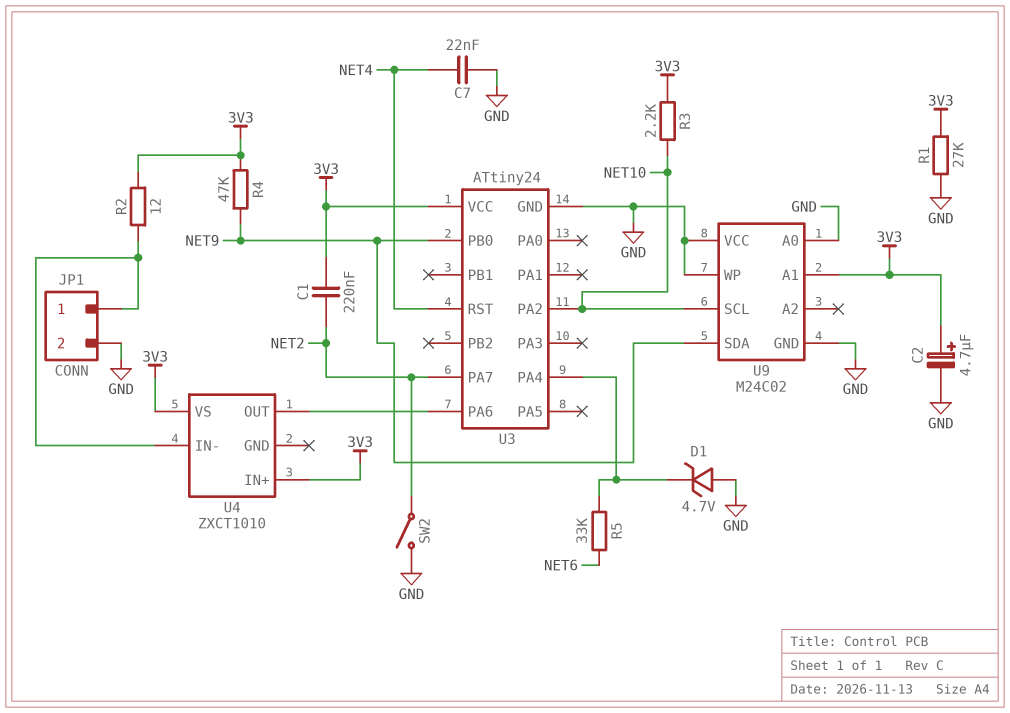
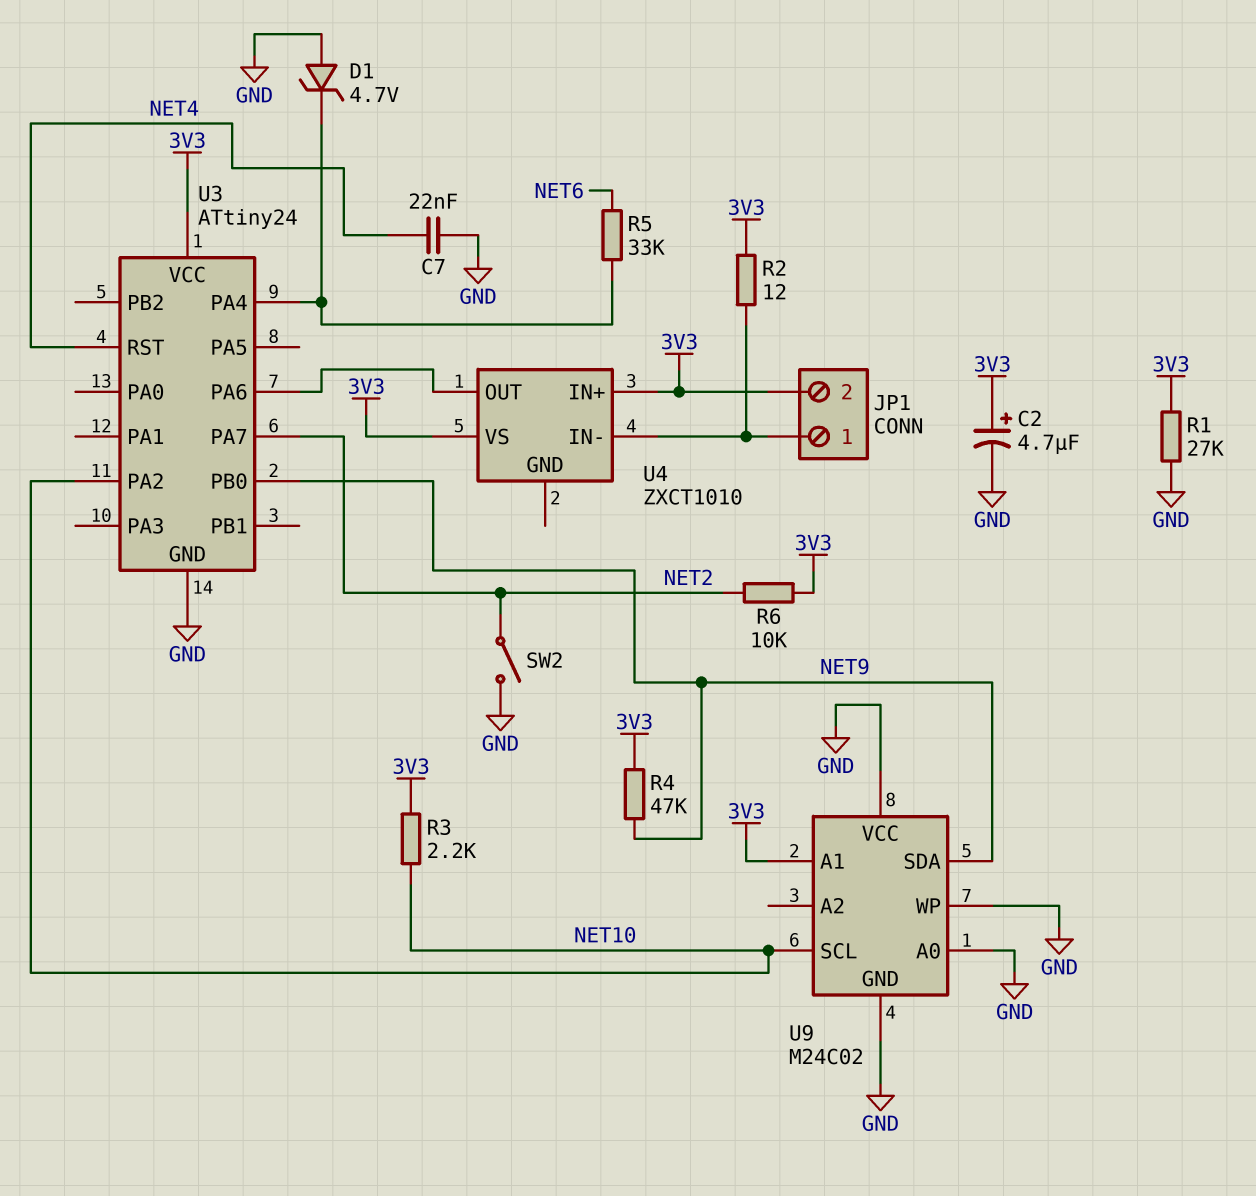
C1: 220nF (3V3, NET2) -> none
JP1 pin 2: GND -> 3V3
R6: none -> 10k (3V3, NET2)

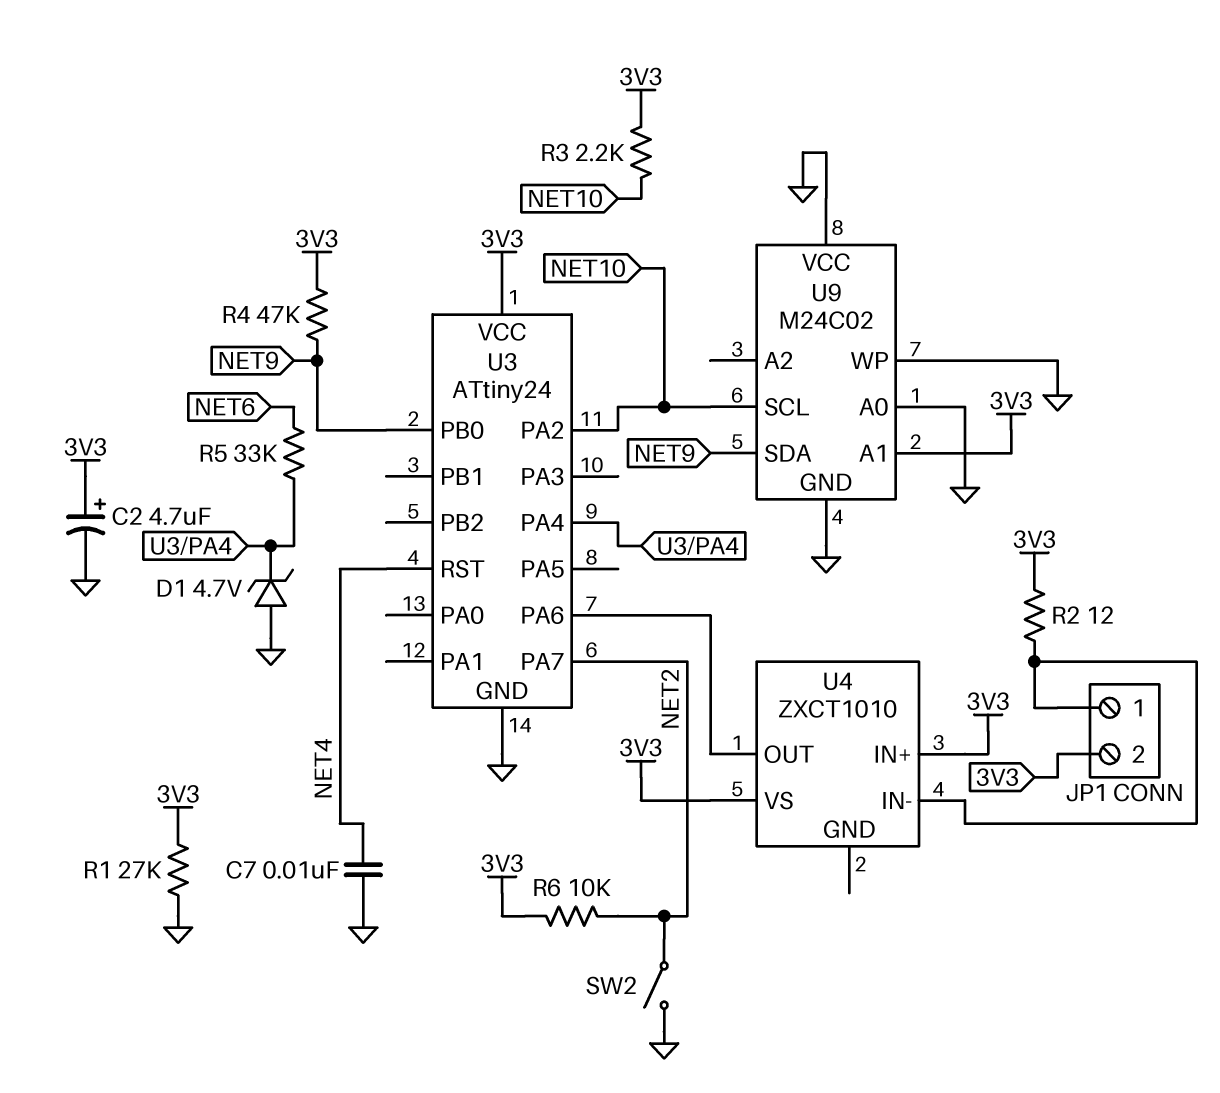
C7: 22nF (GND, NET4) -> 10nF (GND, NET4)

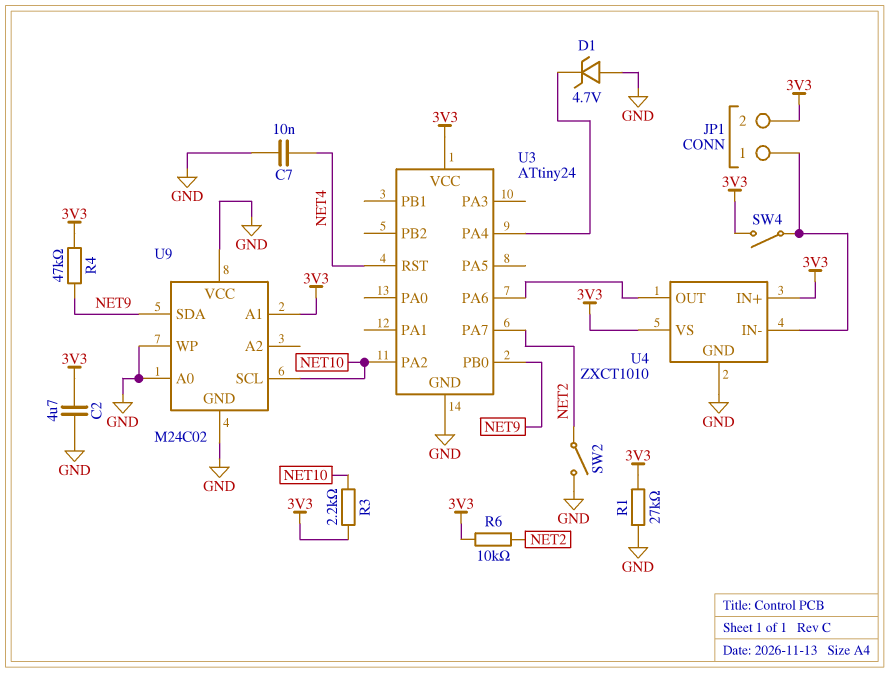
C2: 4.7uF (plus 3V3, minus GND) -> 4.7uF (3V3, GND)
R2: 12 (3V3, JP1/1) -> none
R5: 33k (NET6, U3/PA4) -> none
SW4: none -> switch (3V3, JP1/1)
U4 pin GND: none -> GND

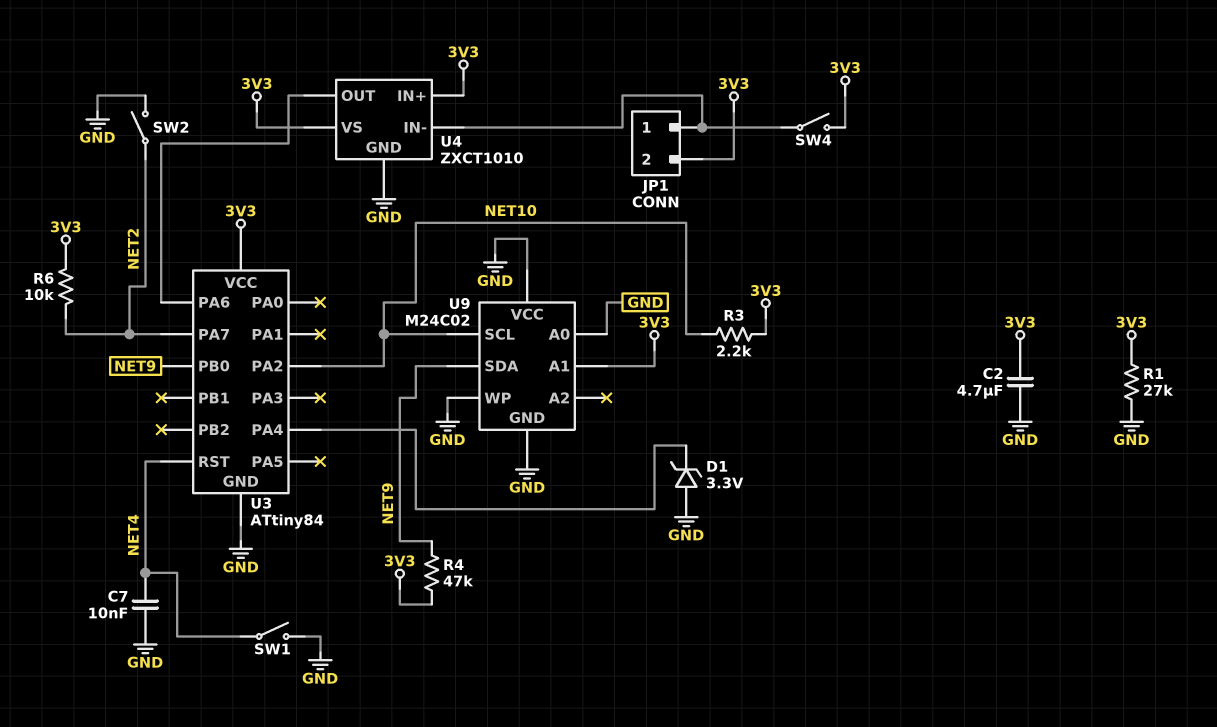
D1: zener 4.7V (A GND, K U3/PA4) -> zener 3.3V (A GND, K U3/PA4)
SW1: none -> switch (GND, NET4)
U3: ATtiny24 -> ATtiny84

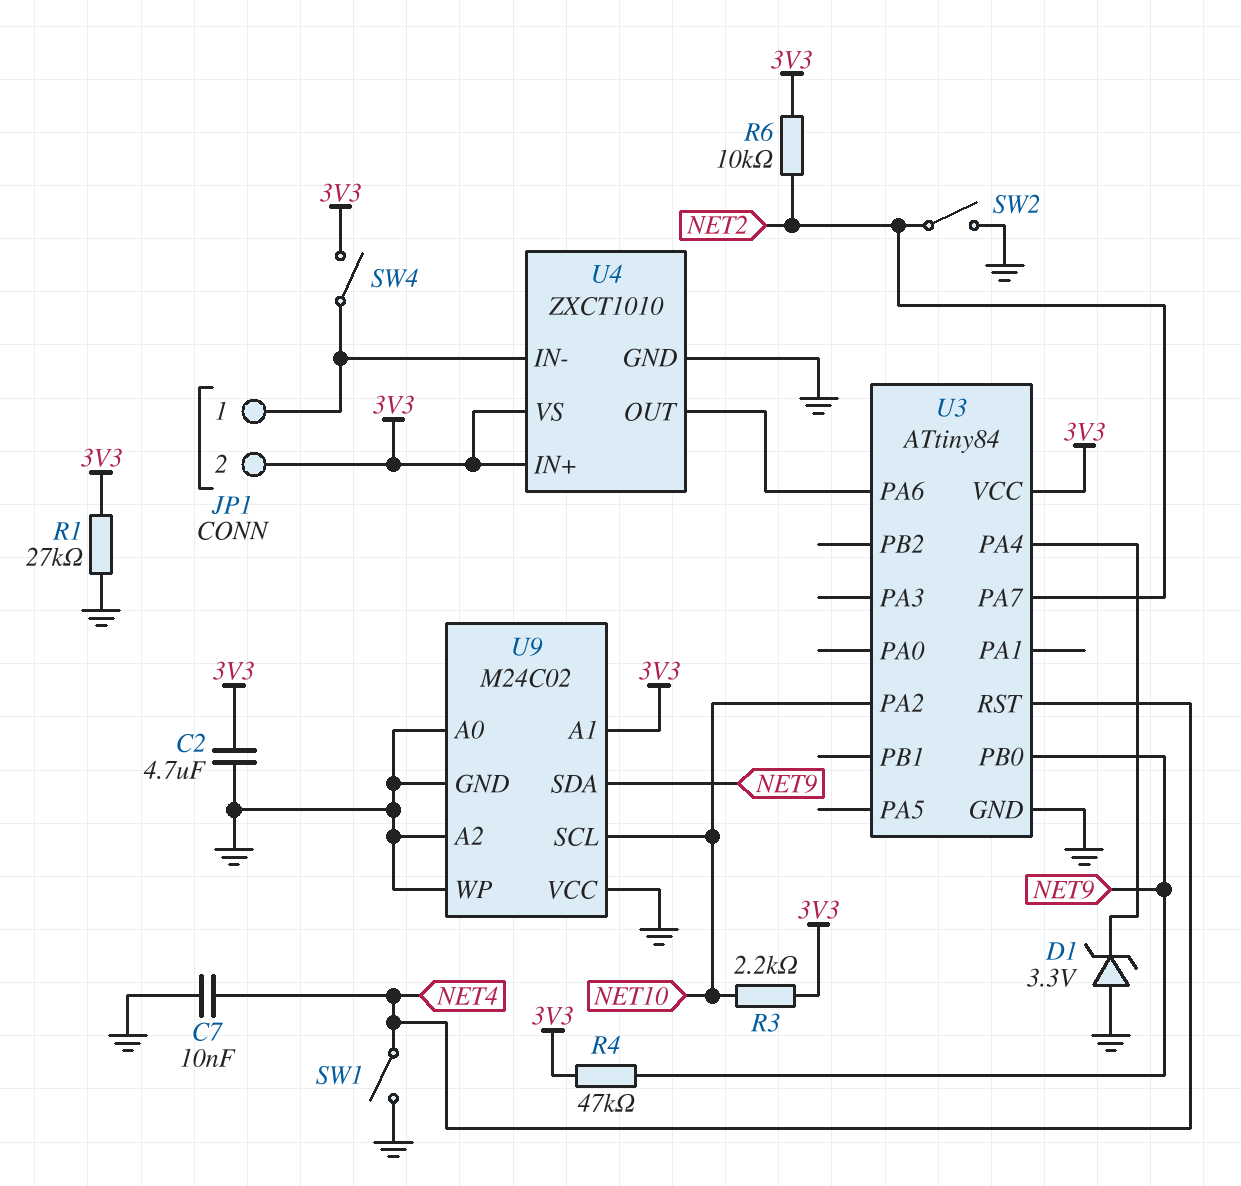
U9 pin A2: none -> GND

